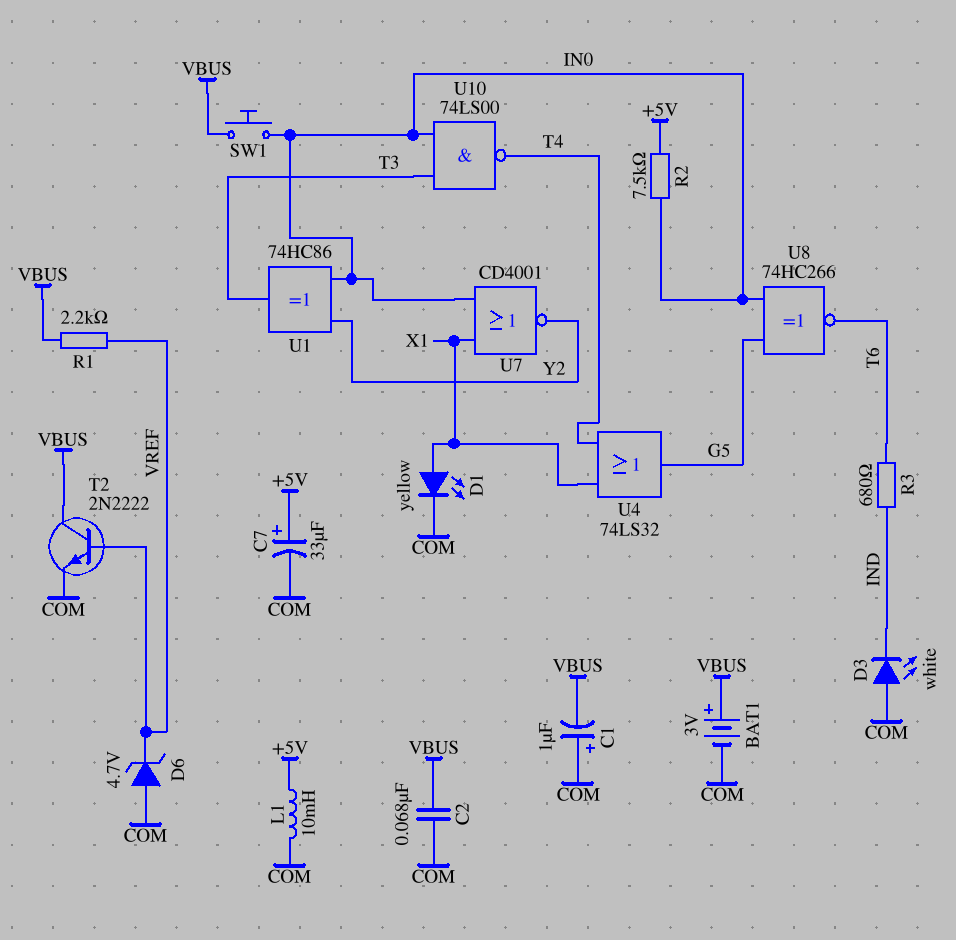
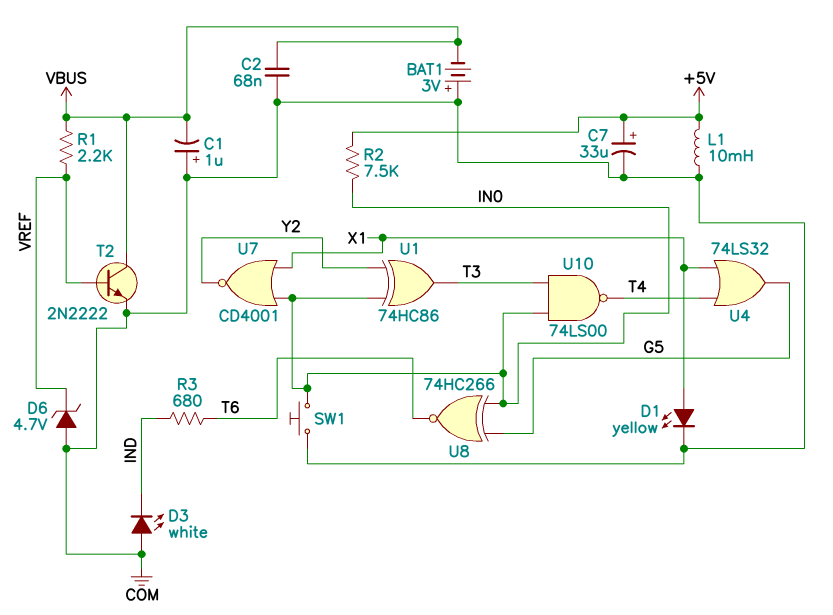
BAT1: 3V (plus VBUS, minus COM) -> 3V (plus COM, minus VBUS)
SW1: button (IN0, VBUS) -> button (COM, IN0)

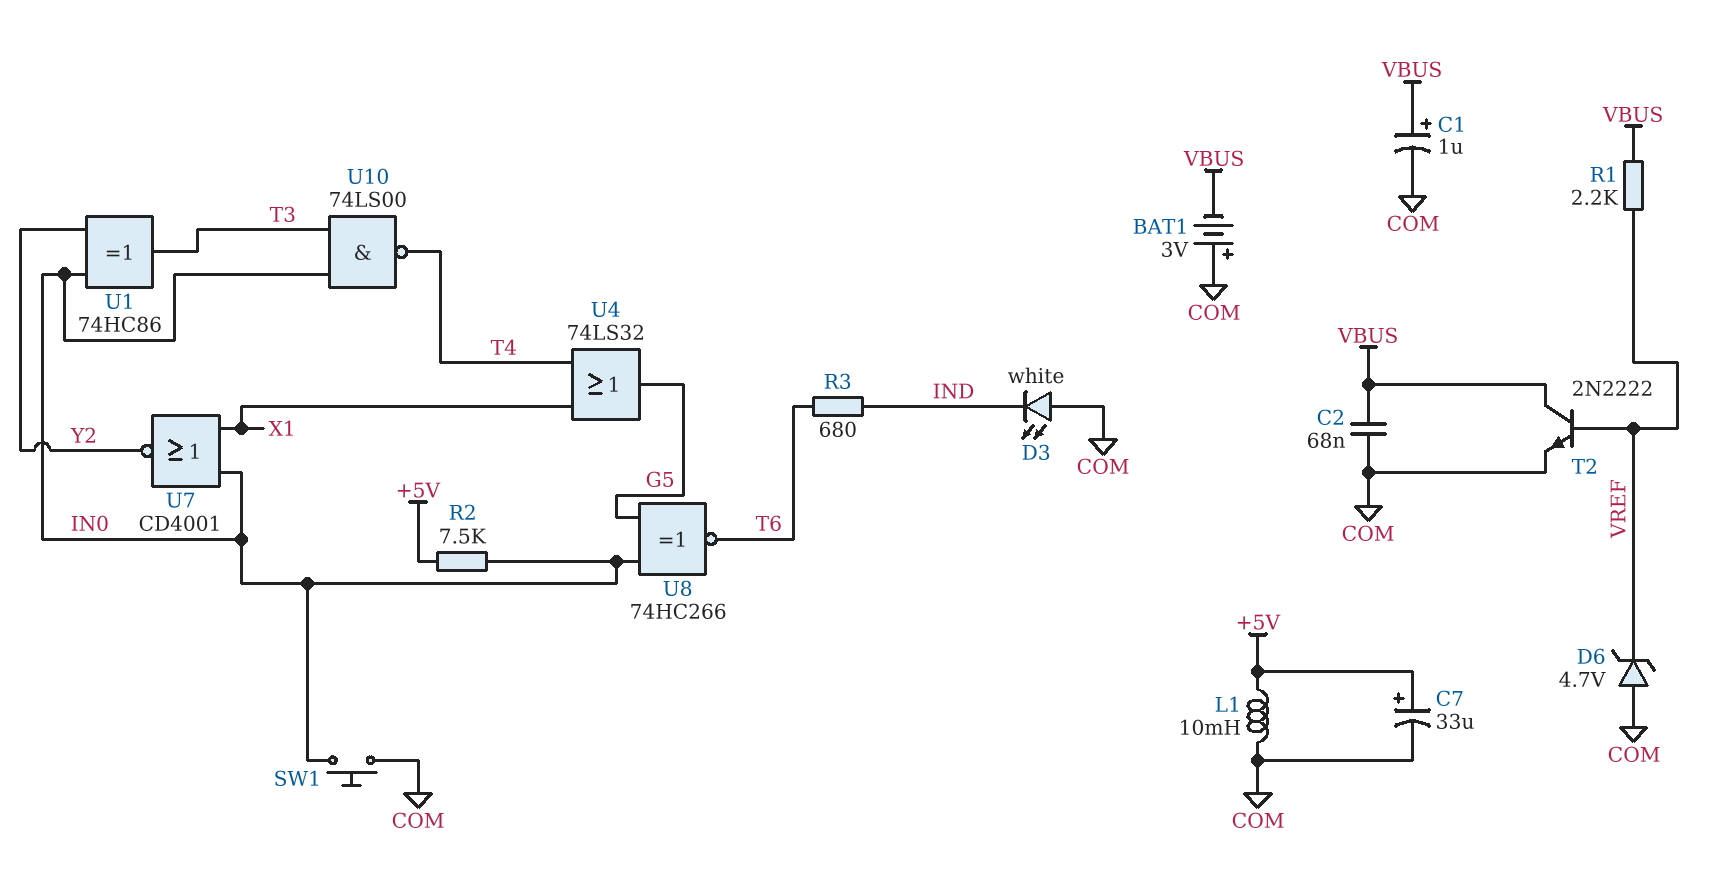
C1: 1uF (plus COM, minus VBUS) -> 1uF (plus VBUS, minus COM)
D1: LED yellow (A X1, K COM) -> none

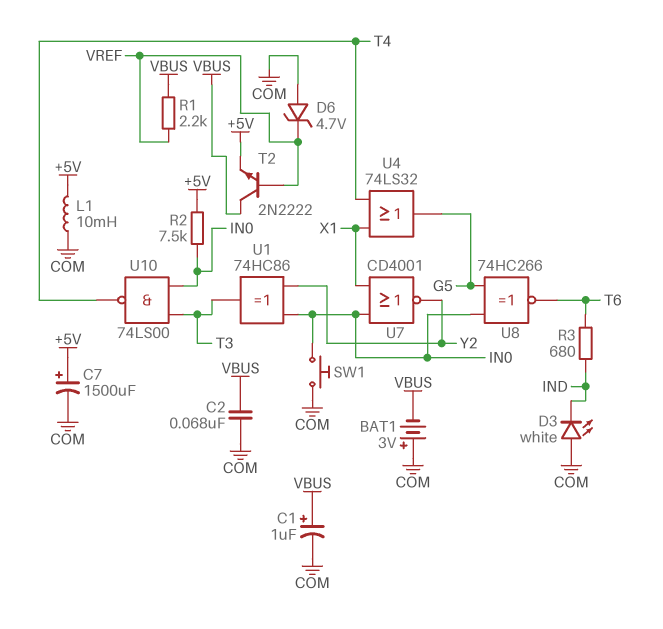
C7: 33uF (plus +5V, minus COM) -> 1500uF (plus +5V, minus COM)
T2: NPN 2N2222 (B VREF, C VBUS, E COM) -> NPN 2N2222 (B VREF, C VBUS, E +5V)

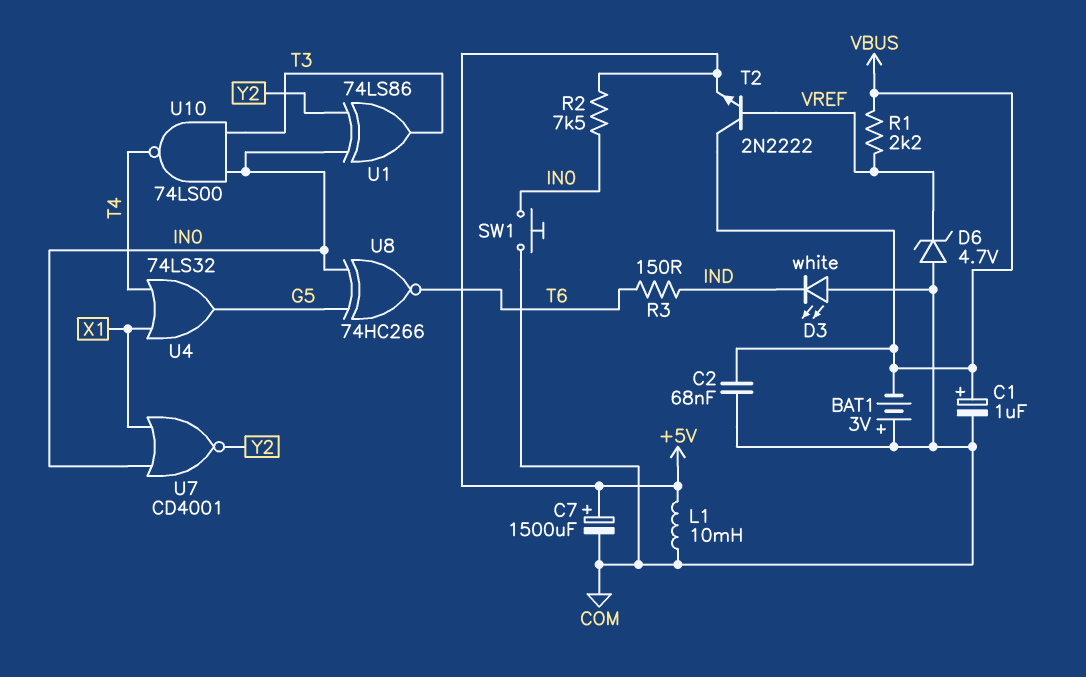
R3: 680 (IND, T6) -> 150 (IND, T6)
U1: XOR 74HC86 (in IN0, in Y2, out T3) -> XOR 74LS86 (in IN0, in Y2, out T3)

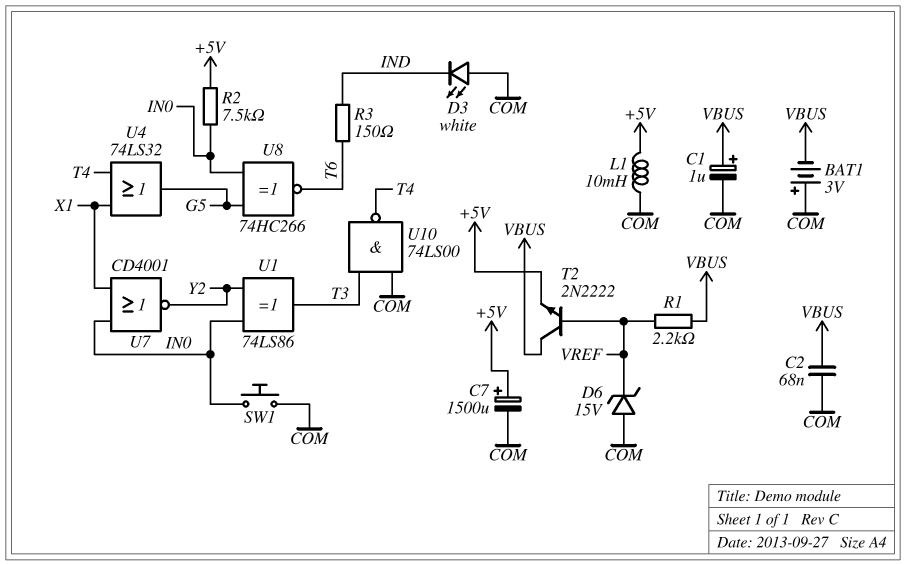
D6: zener 4.7V (A COM, K VREF) -> zener 15V (A COM, K VREF)
U10: NAND 74LS00 (in IN0, in T3, out T4) -> NAND 74LS00 (in COM, in T3, out T4)

